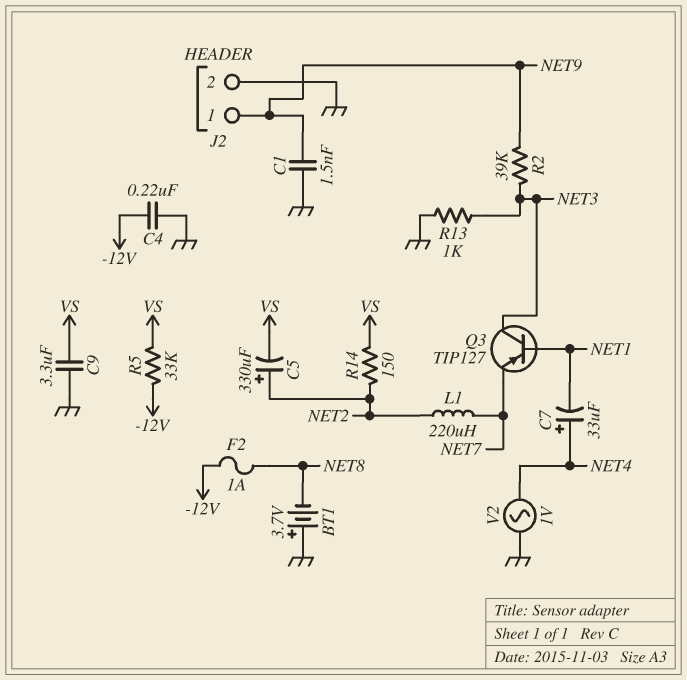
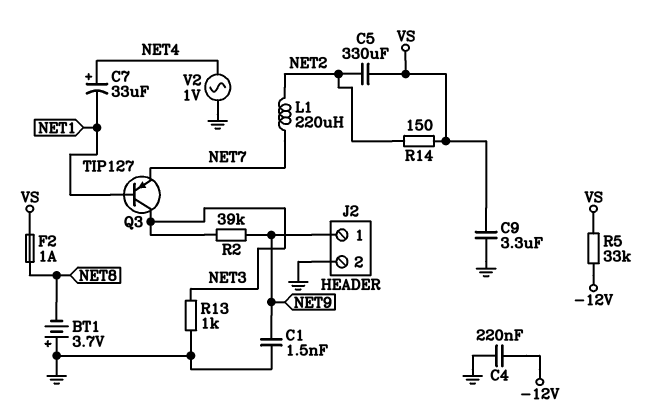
C5: 330uF (plus NET2, minus VS) -> 330uF (NET2, VS)
F2: 1A (-12V, NET8) -> 1A (NET8, VS)

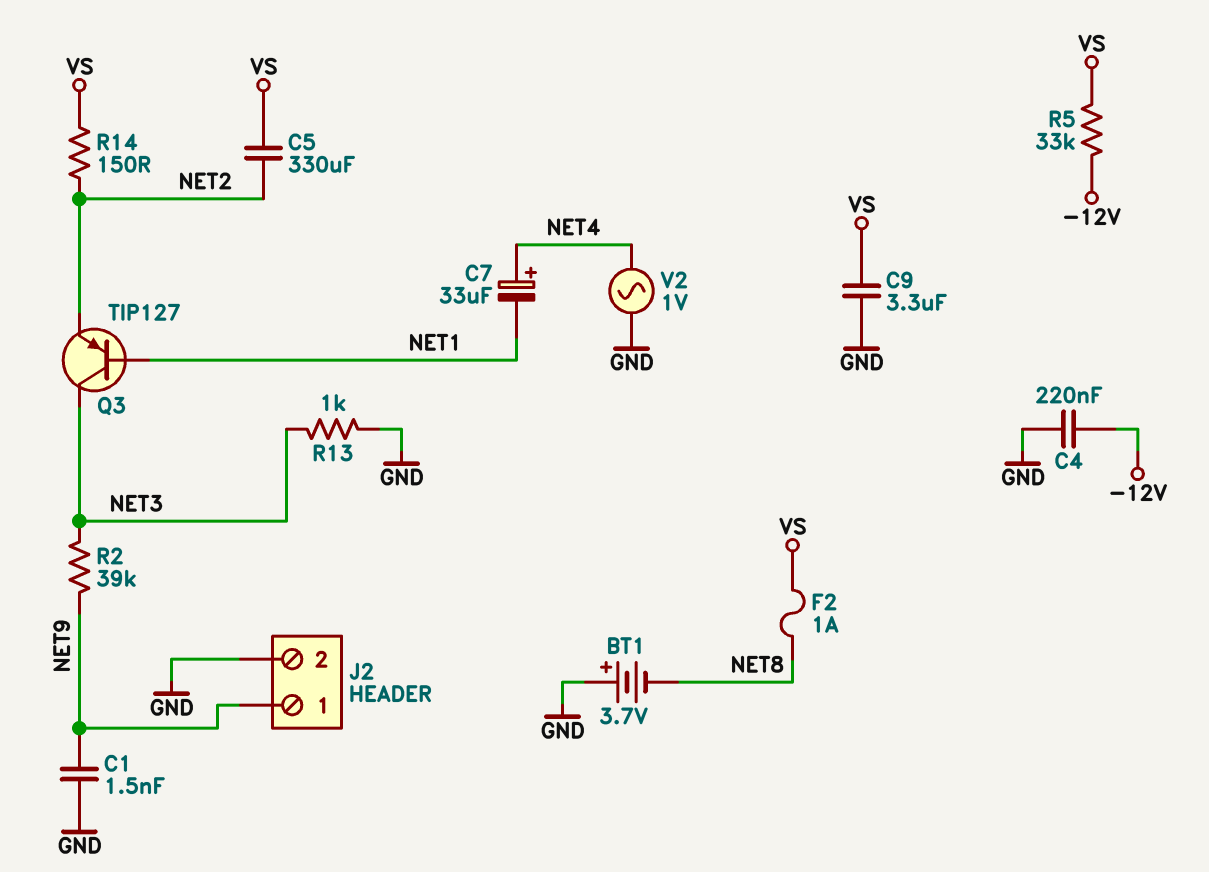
L1: 220uH (NET2, NET7) -> none
Q3: PNP TIP127 (B NET1, C NET3, E NET7) -> PNP TIP127 (B NET1, C NET3, E NET2)

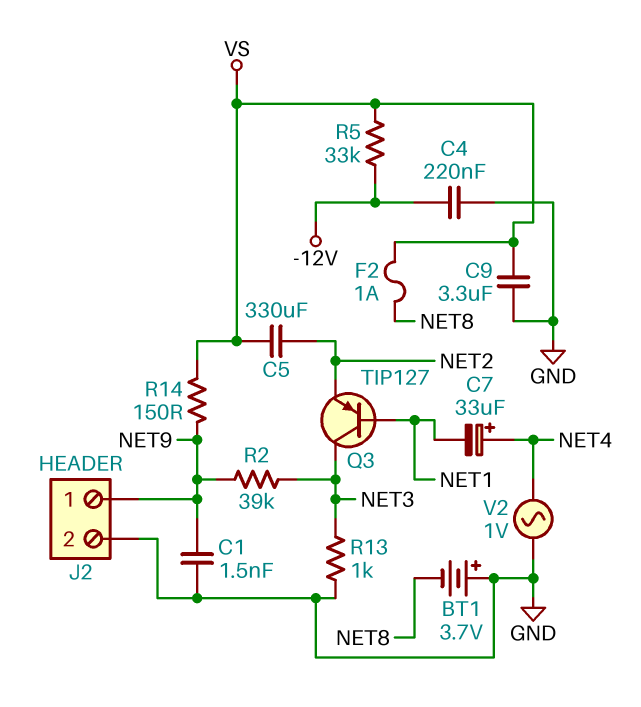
R14: 150 (NET2, VS) -> 150 (NET9, VS)

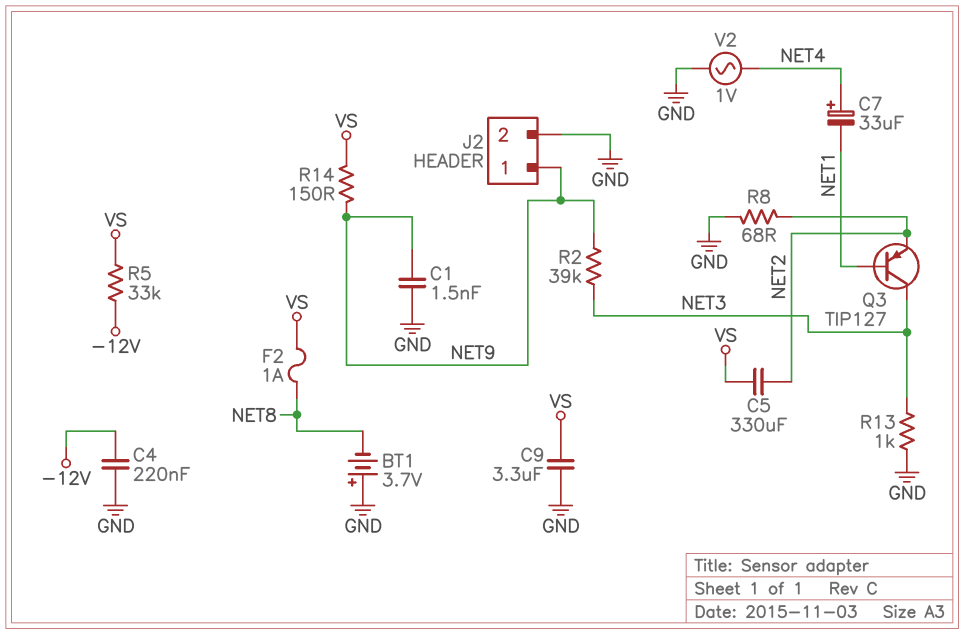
R8: none -> 68 (GND, NET2)

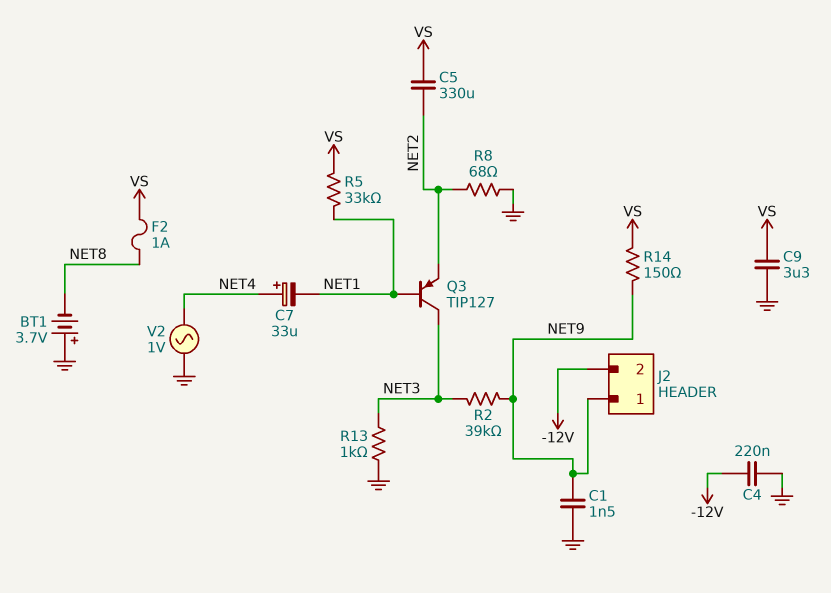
J2 pin 2: GND -> -12V
R5: 33k (-12V, VS) -> 33k (NET1, VS)

